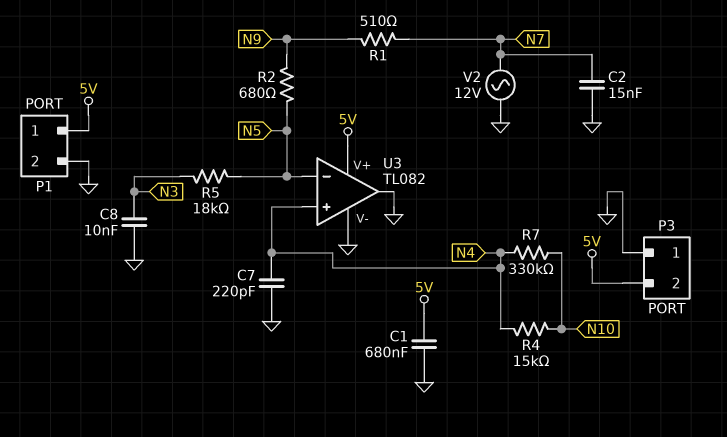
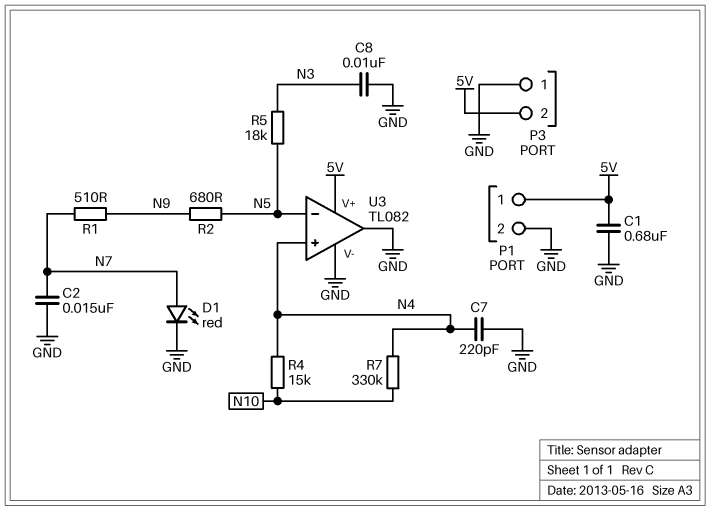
D1: none -> LED red (A N7, K GND)
V2: AC 12V (GND, N7) -> none

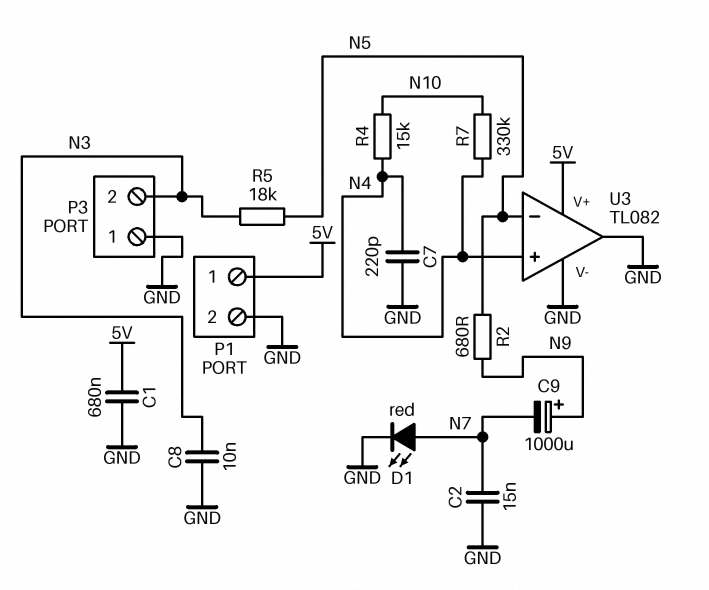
C9: none -> 1000uF (plus N9, minus N7)
P3 pin 2: 5V -> N3
R1: 510 (N7, N9) -> none

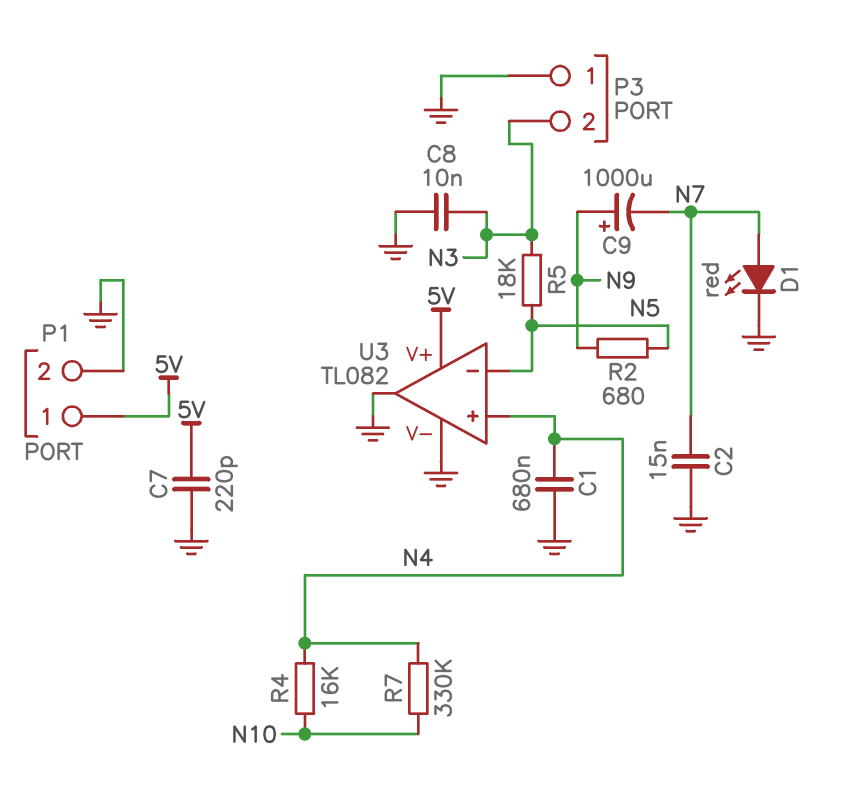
C1: 680nF (5V, GND) -> 680nF (GND, N4)
C7: 220pF (GND, N4) -> 220pF (5V, GND)
R4: 15k (N4, N10) -> 16k (N4, N10)

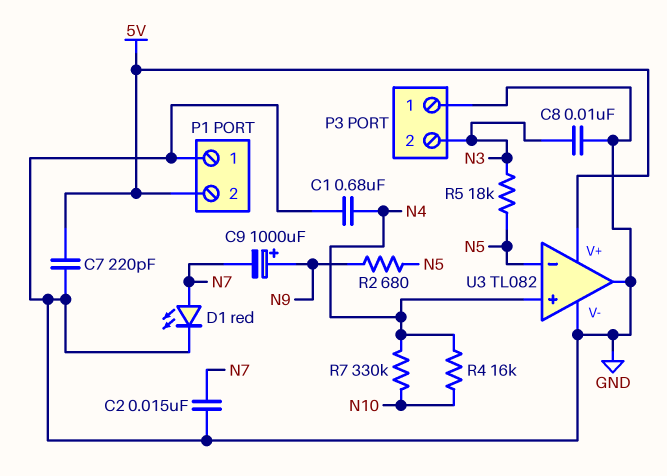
P1 pin 1: 5V -> GND
P1 pin 2: GND -> 5V

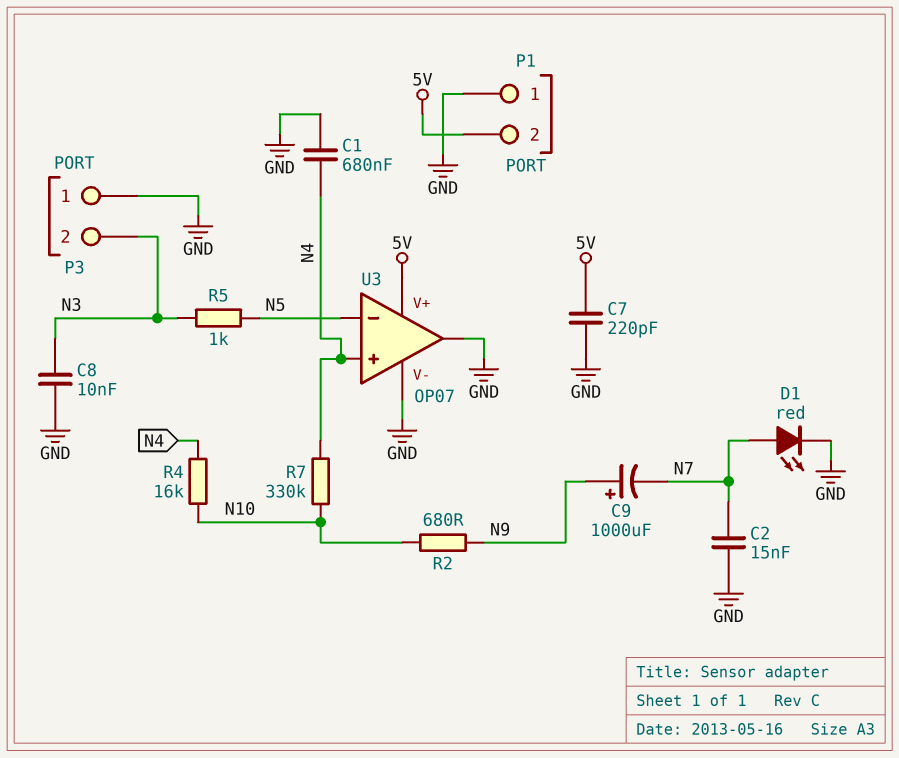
R2: 680 (N5, N9) -> 680 (N9, N10)
R5: 18k (N3, N5) -> 1k (N3, N5)
U3: TL082 -> OP07

